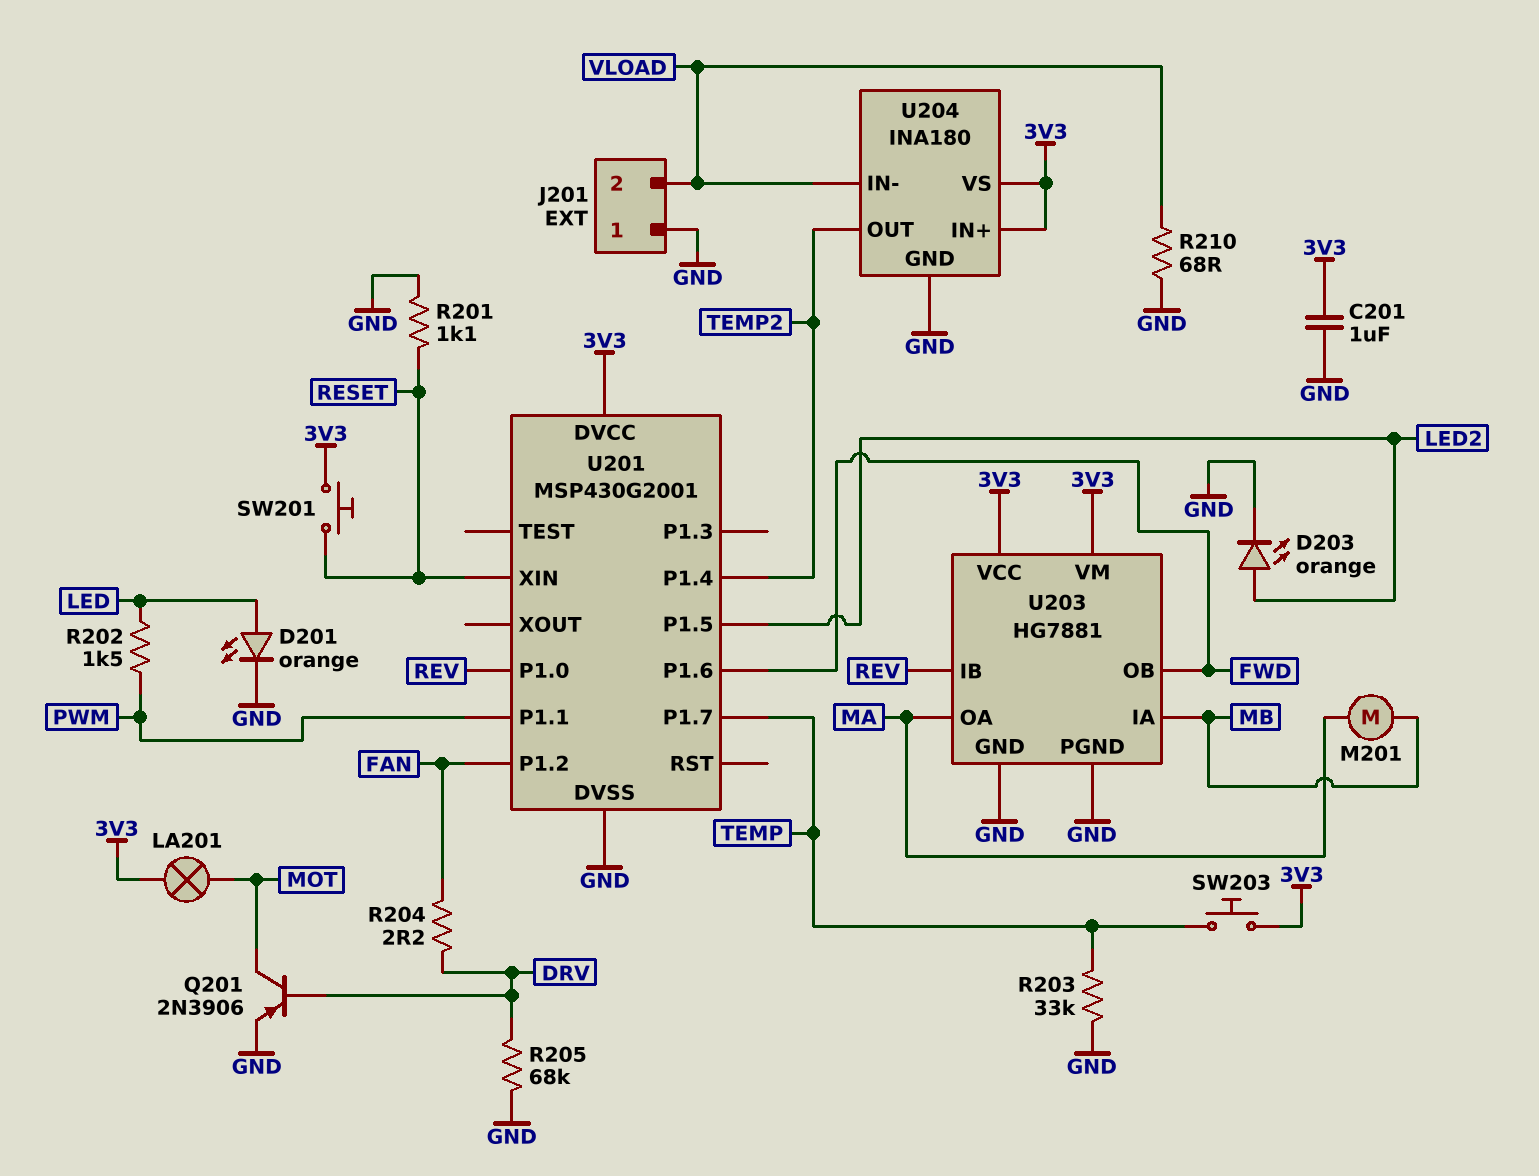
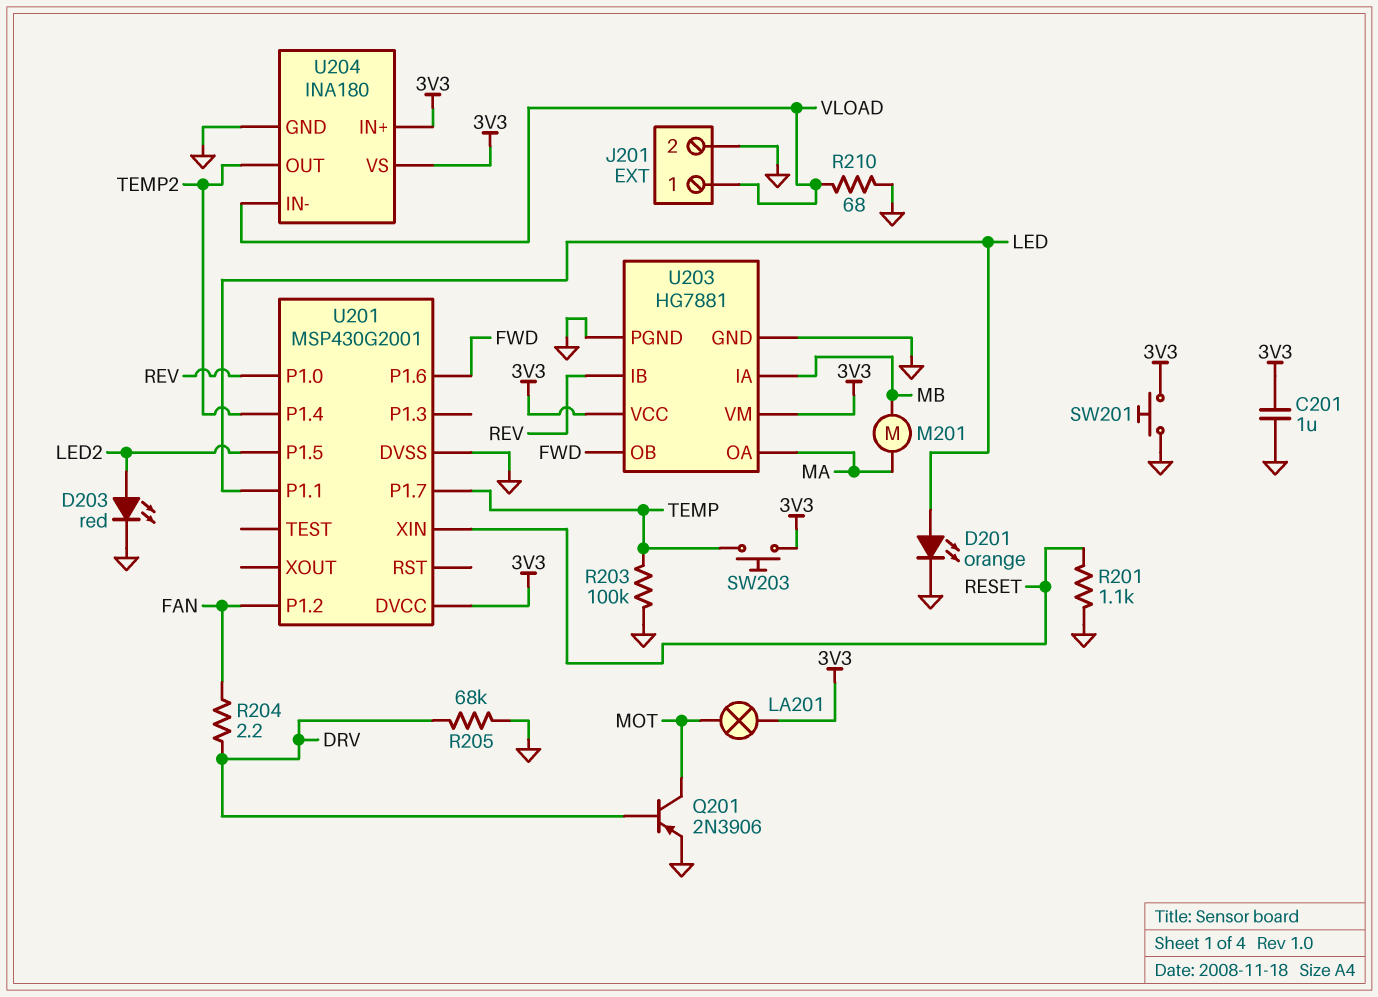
D203: LED orange (A LED2, K GND) -> LED red (A LED2, K GND)
J201 pin 1: GND -> VLOAD
J201 pin 2: VLOAD -> GND
R202: 1.5k (LED, PWM) -> none
R203: 33k (GND, TEMP) -> 100k (GND, TEMP)
SW201: button (3V3, RESET) -> button (3V3, GND)
U201 pin P1.1: PWM -> LED

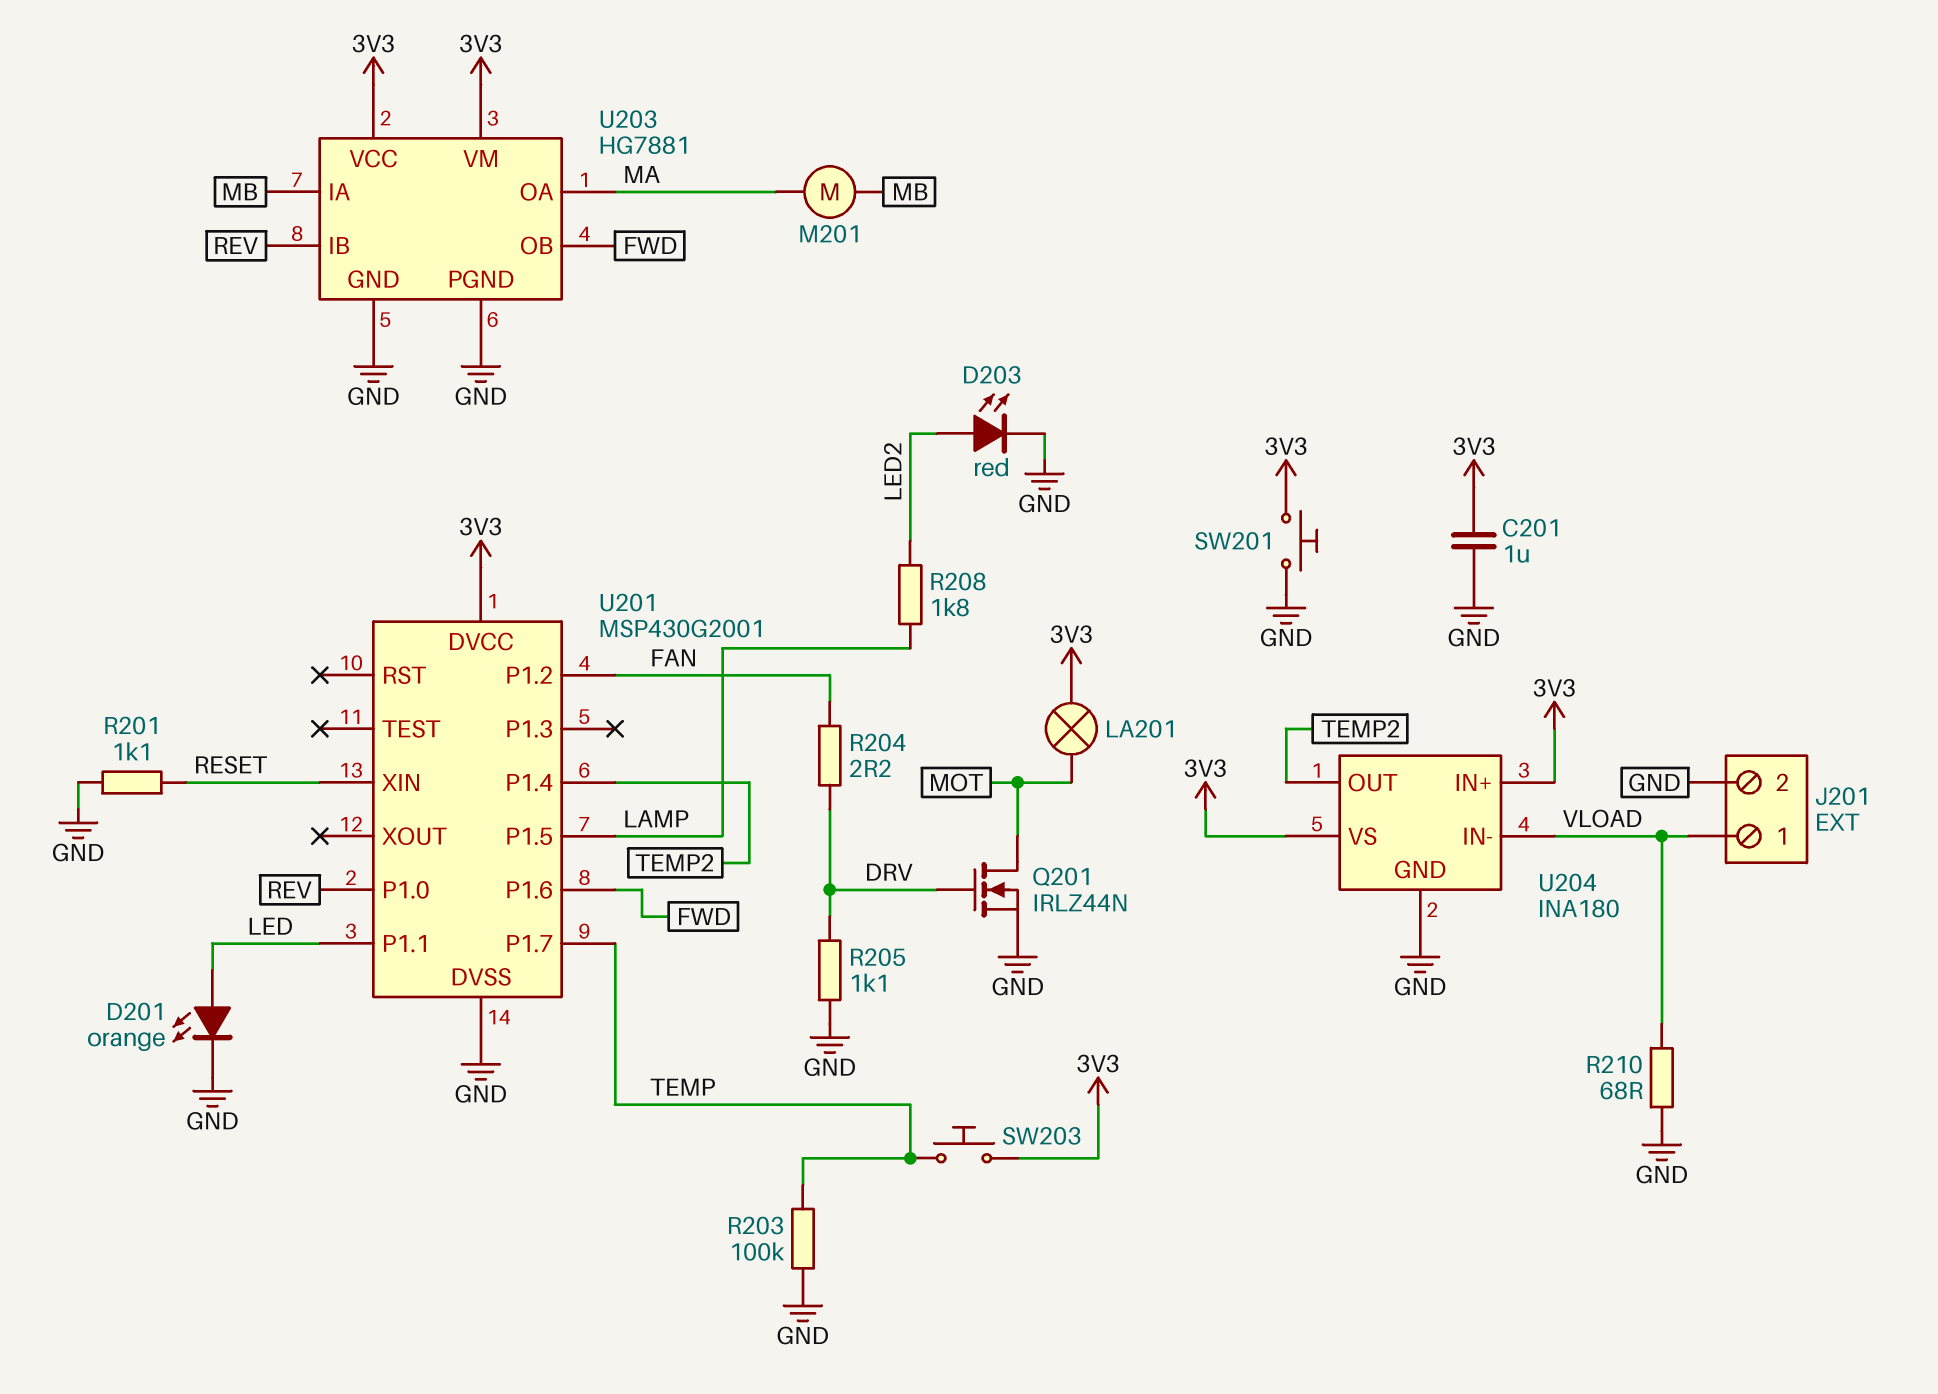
Q201: PNP 2N3906 (B DRV, C MOT, E GND) -> NMOS IRLZ44N (G DRV, D MOT, S GND)
R205: 68k (DRV, GND) -> 1.1k (DRV, GND)
R208: none -> 1.8k (LAMP, LED2)
U201 pin P1.5: LED2 -> LAMP

